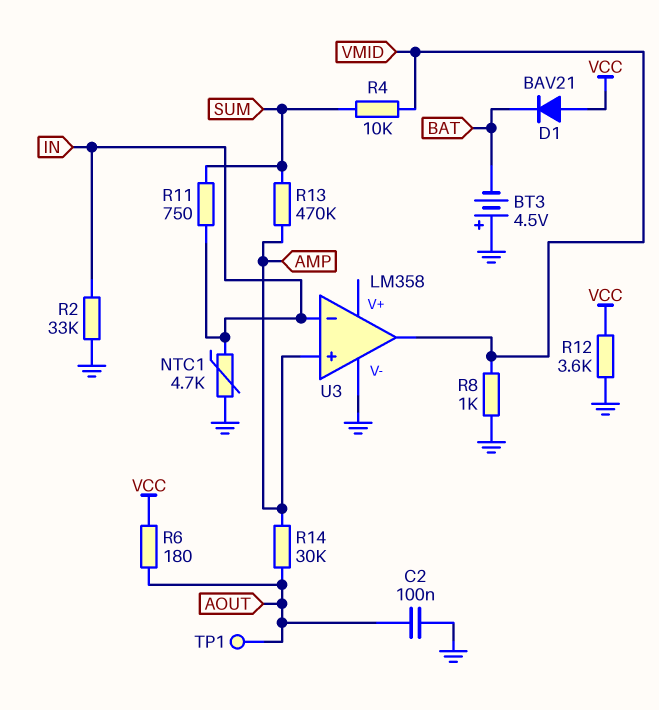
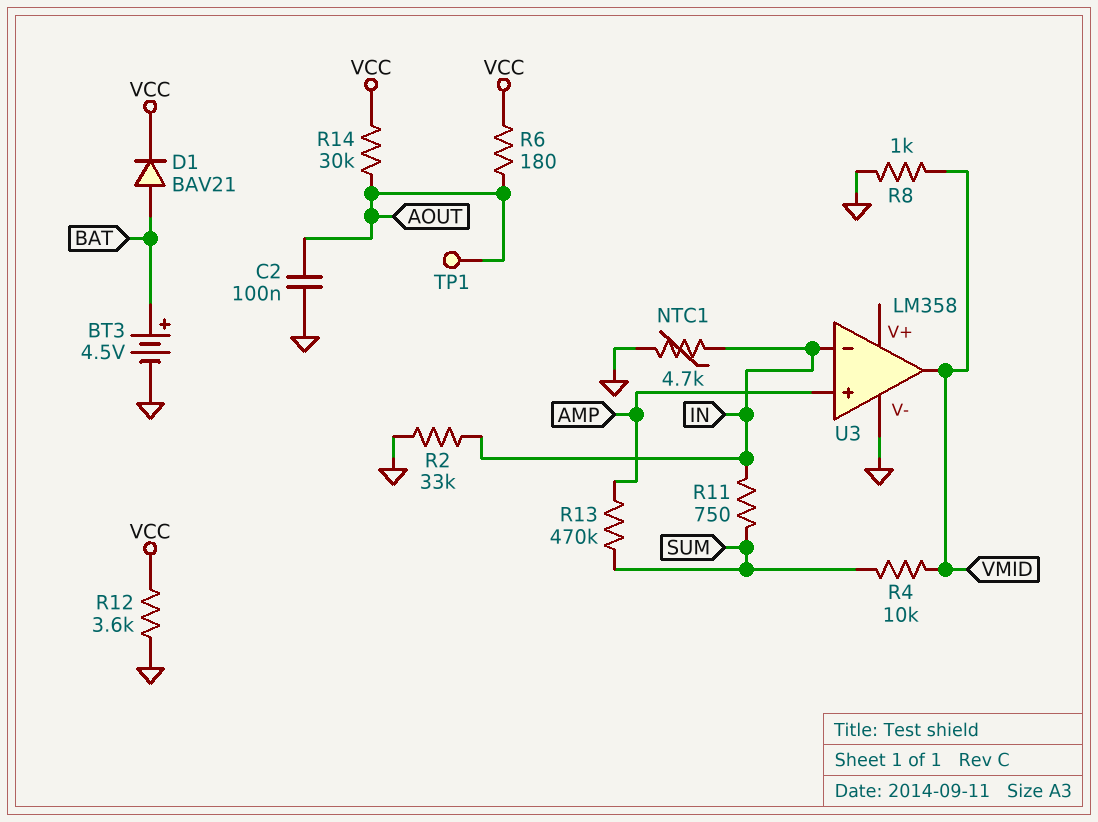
BT3: 4.5V (plus GND, minus BAT) -> 4.5V (plus BAT, minus GND)
D1: diode BAV21 (A VCC, K BAT) -> diode BAV21 (A BAT, K VCC)
R14: 30k (AMP, AOUT) -> 30k (AOUT, VCC)

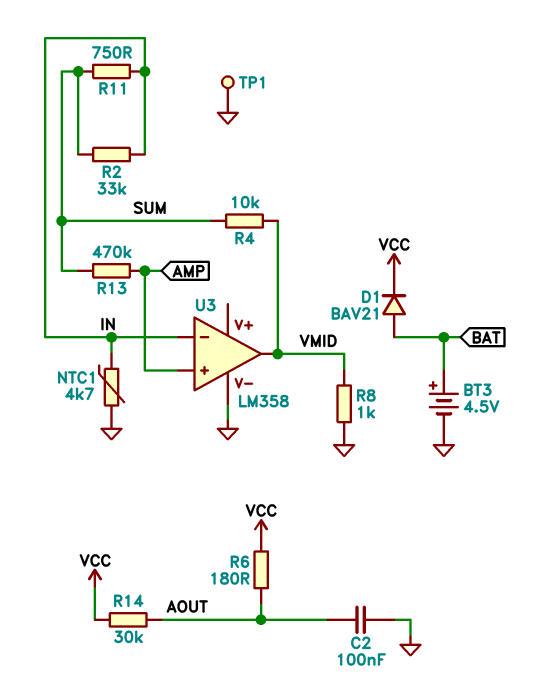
R2: 33k (GND, IN) -> 33k (IN, SUM)
R12: 3.6k (GND, VCC) -> none
TP1: test point (AOUT) -> test point (GND)

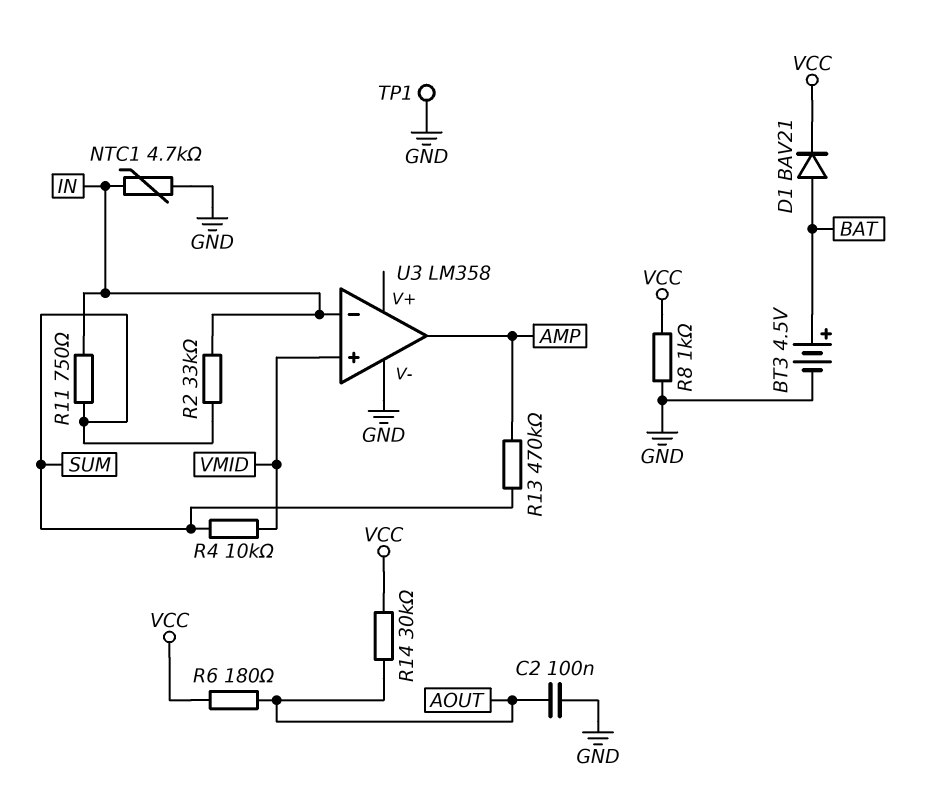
R8: 1k (GND, VMID) -> 1k (GND, VCC)
U3 pin in+: AMP -> VMID
U3 pin out: VMID -> AMP

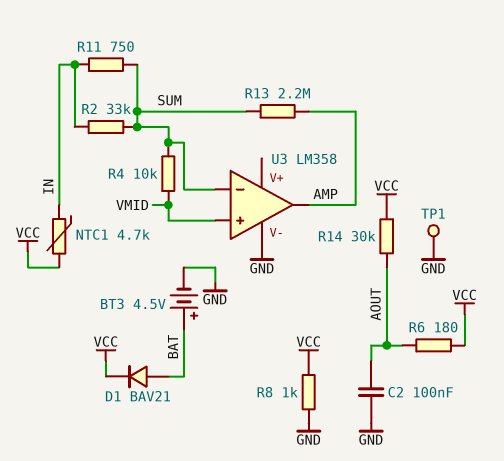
NTC1: 4.7k (GND, IN) -> 4.7k (IN, VCC)
R13: 470k (AMP, SUM) -> 2.2M (AMP, SUM)
U3 pin in-: IN -> SUM

